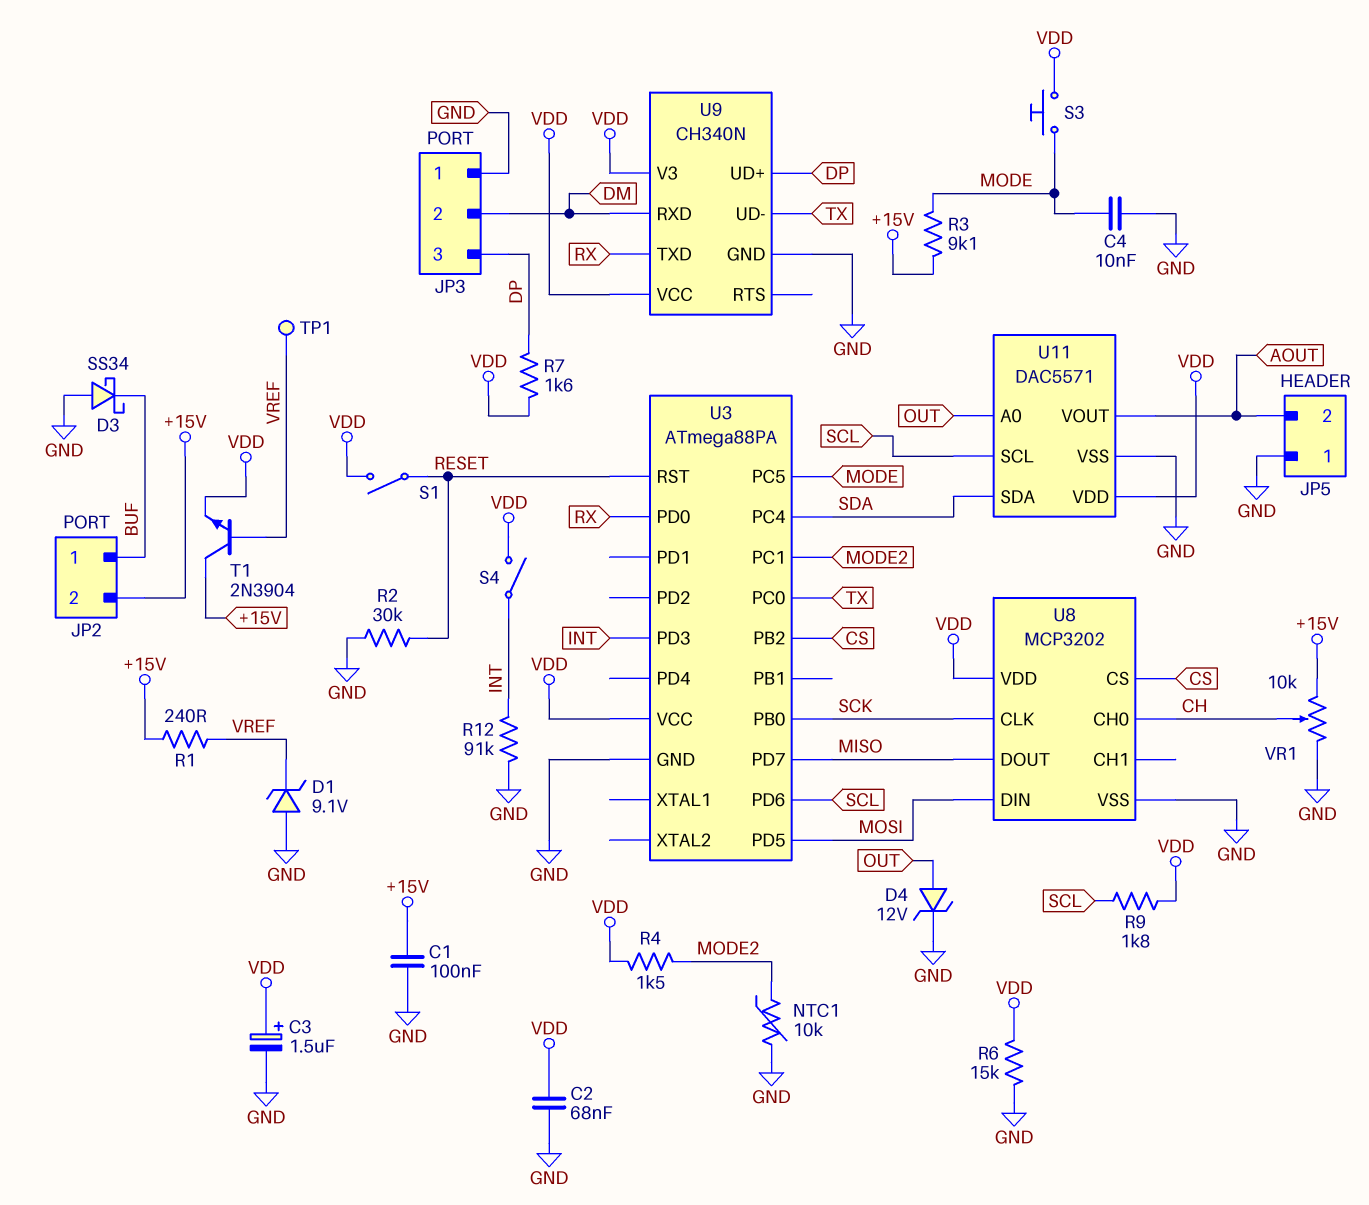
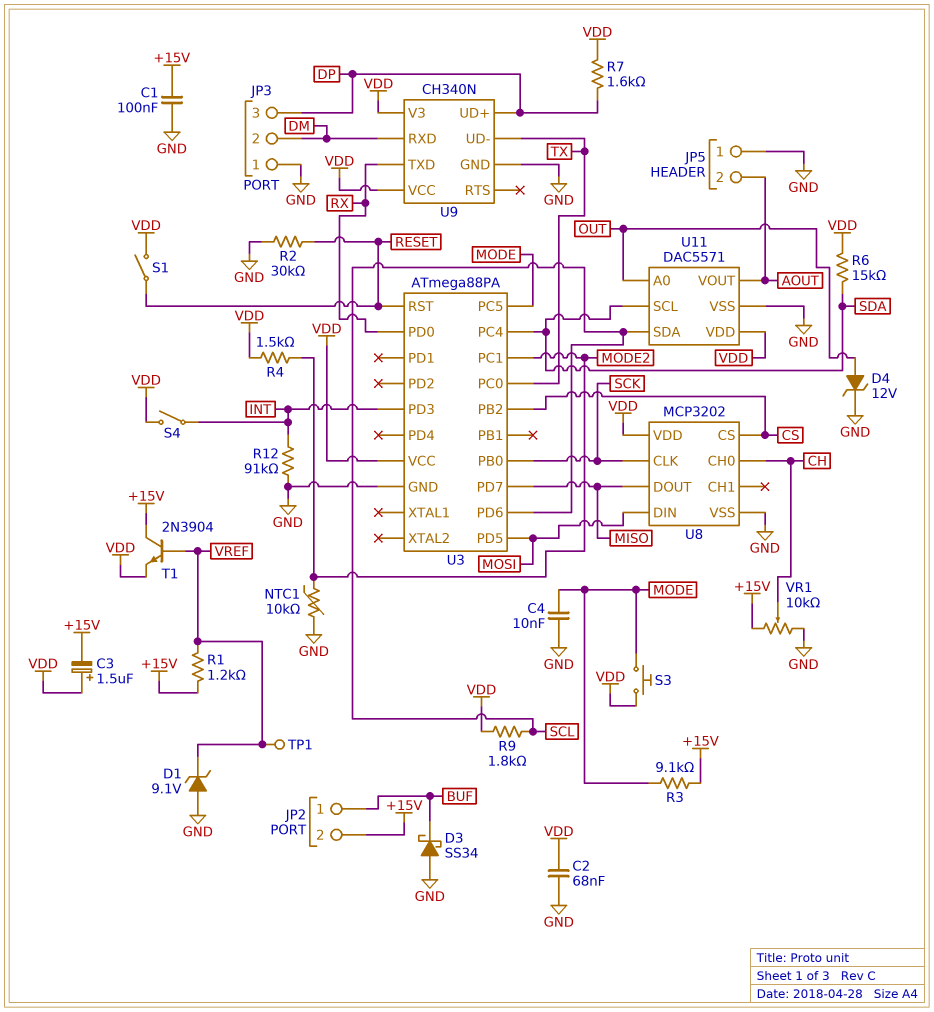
C3: 1.5uF (plus VDD, minus GND) -> 1.5uF (plus VDD, minus +15V)
R1: 240 (+15V, VREF) -> 1.2k (+15V, VREF)
R6: 15k (GND, VDD) -> 15k (SDA, VDD)
U11 pin SCL: SCL -> SDA
U11 pin SDA: SDA -> SCL

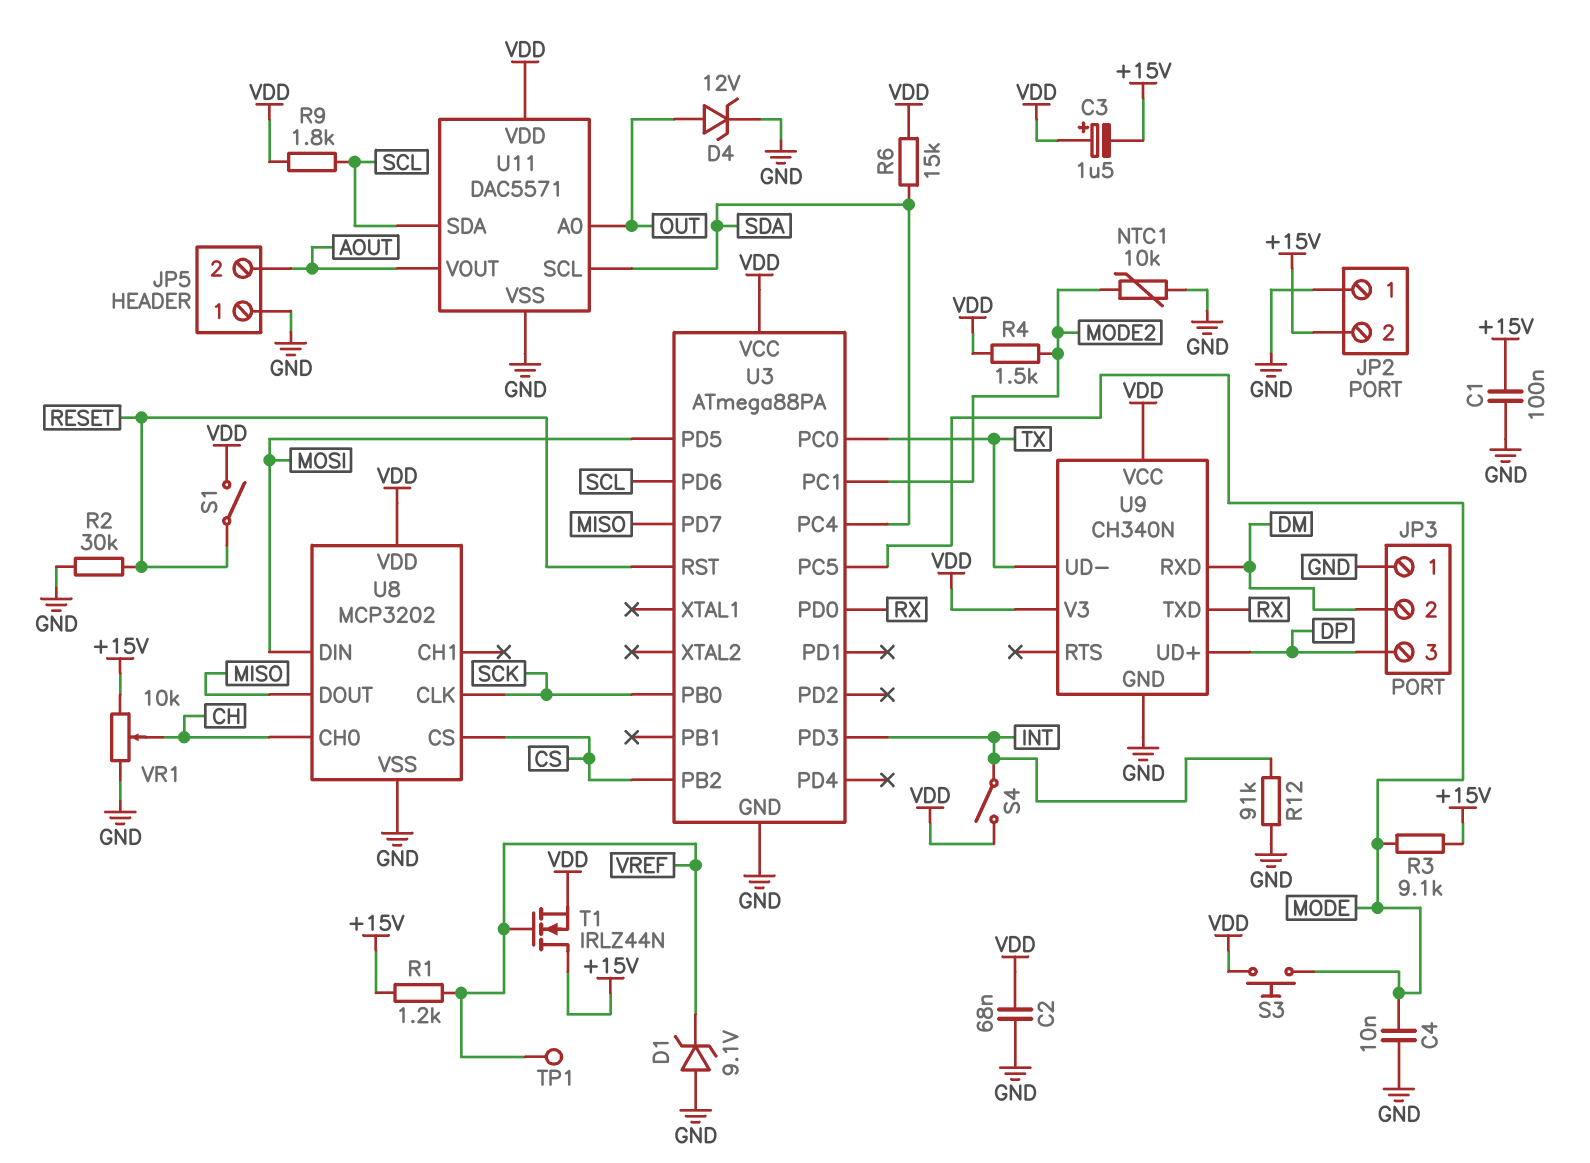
D3: schottky SS34 (A GND, K BUF) -> none
JP2 pin 1: BUF -> GND
R7: 1.6k (DP, VDD) -> none
T1: NPN 2N3904 (B VREF, C +15V, E VDD) -> NMOS IRLZ44N (G VREF, D +15V, S VDD)

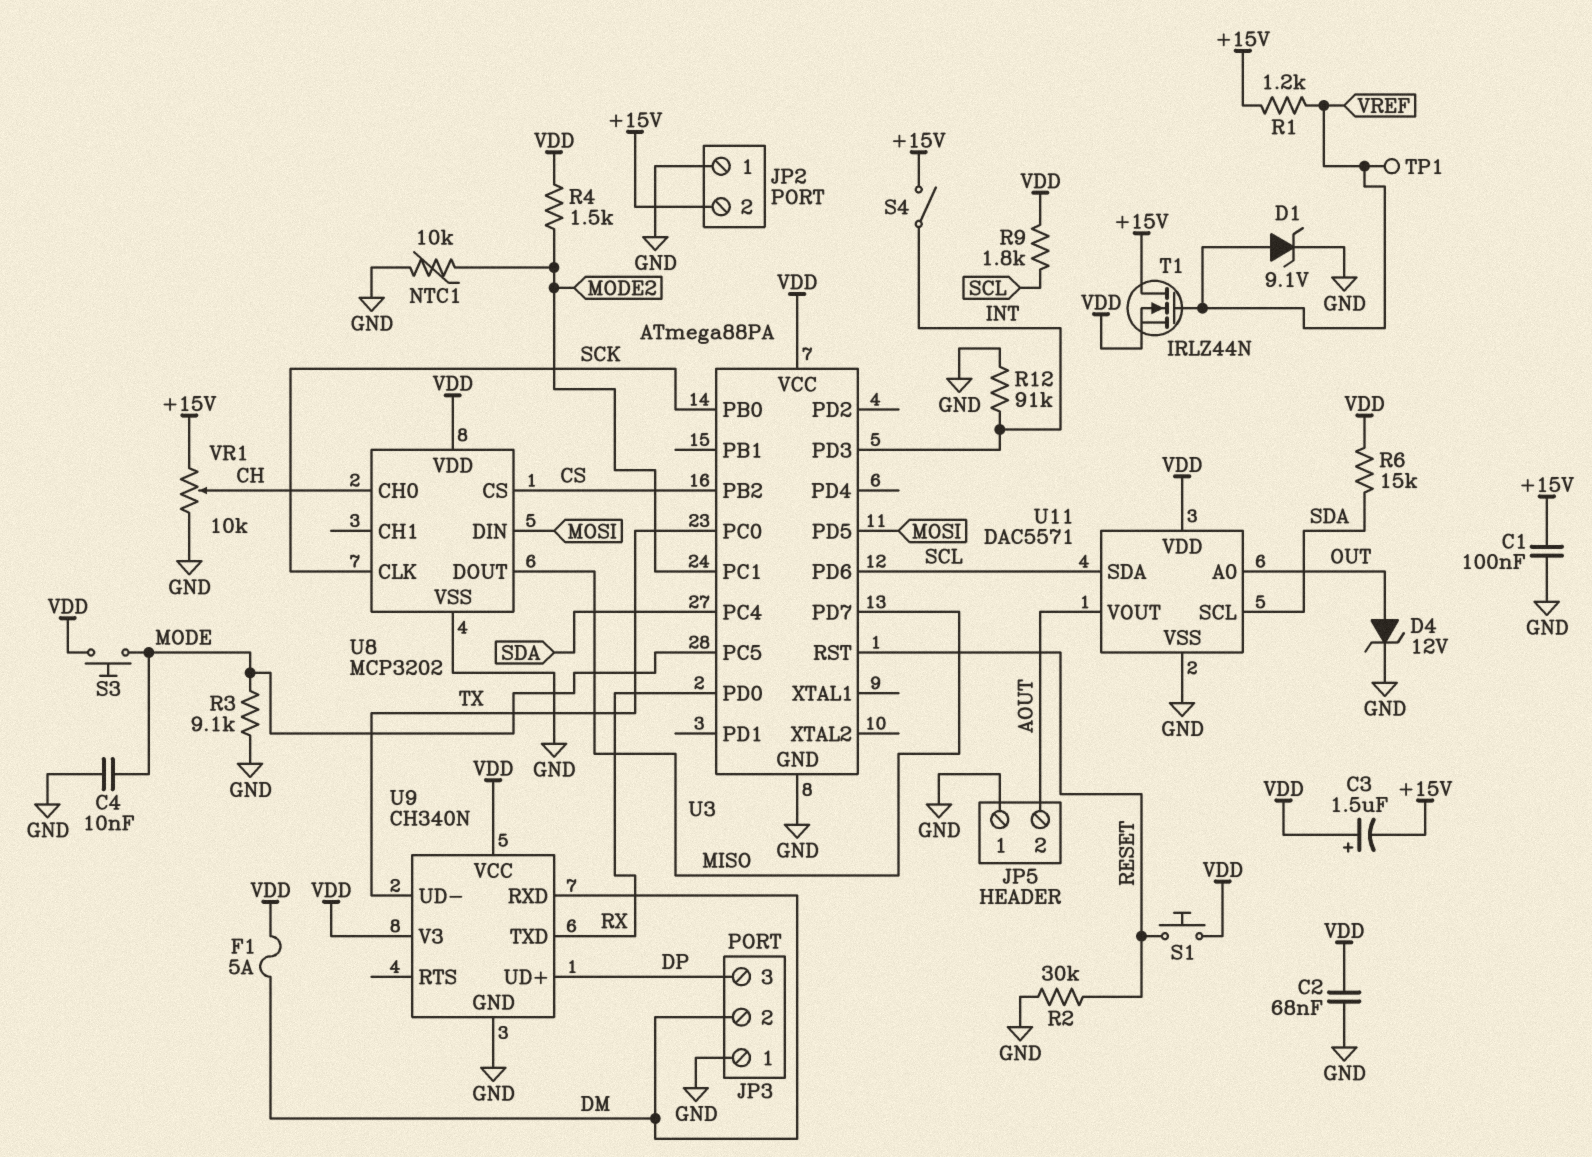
D1: zener 9.1V (A GND, K VREF) -> zener 9.1V (A VREF, K GND)
F1: none -> 5A (DM, VDD)
R3: 9.1k (+15V, MODE) -> 9.1k (GND, MODE)
S1: switch (RESET, VDD) -> button (RESET, VDD)
S4: switch (INT, VDD) -> switch (+15V, INT)

